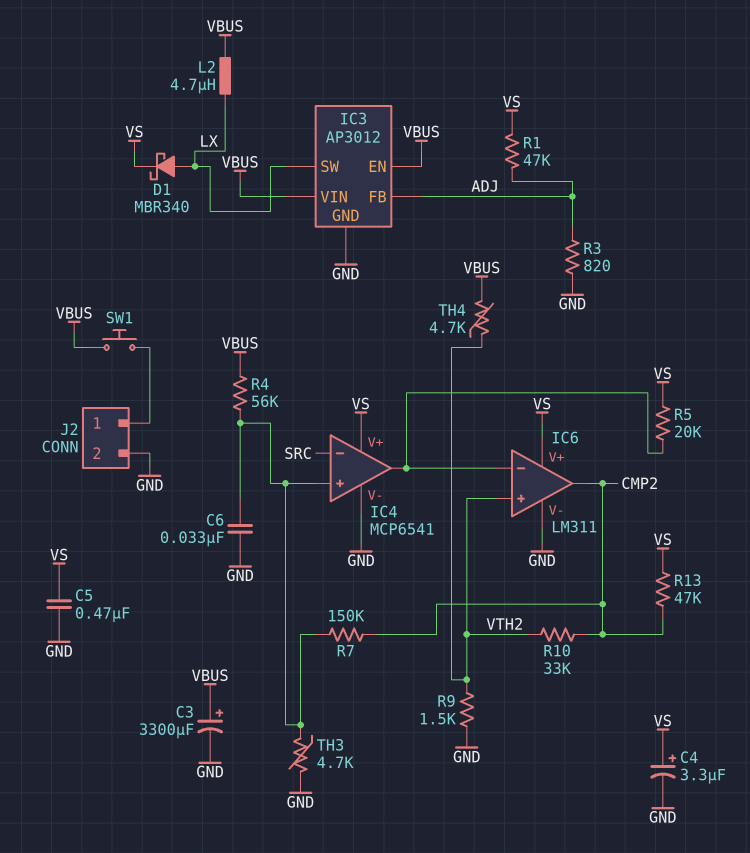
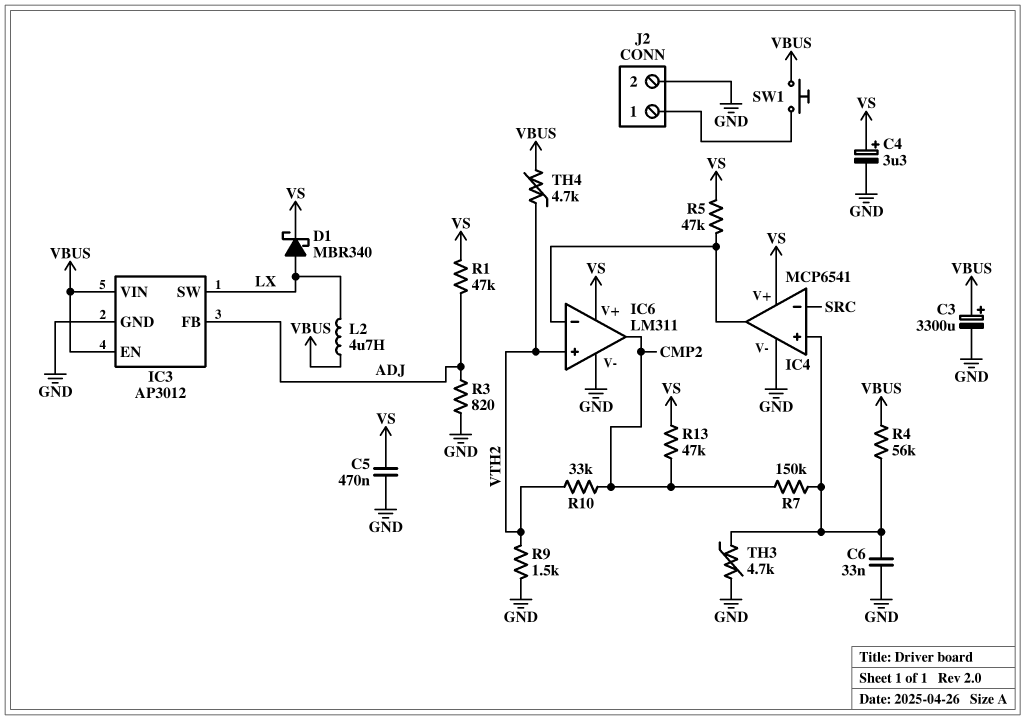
R5: 20k (IC4/out, VS) -> 47k (IC4/out, VS)

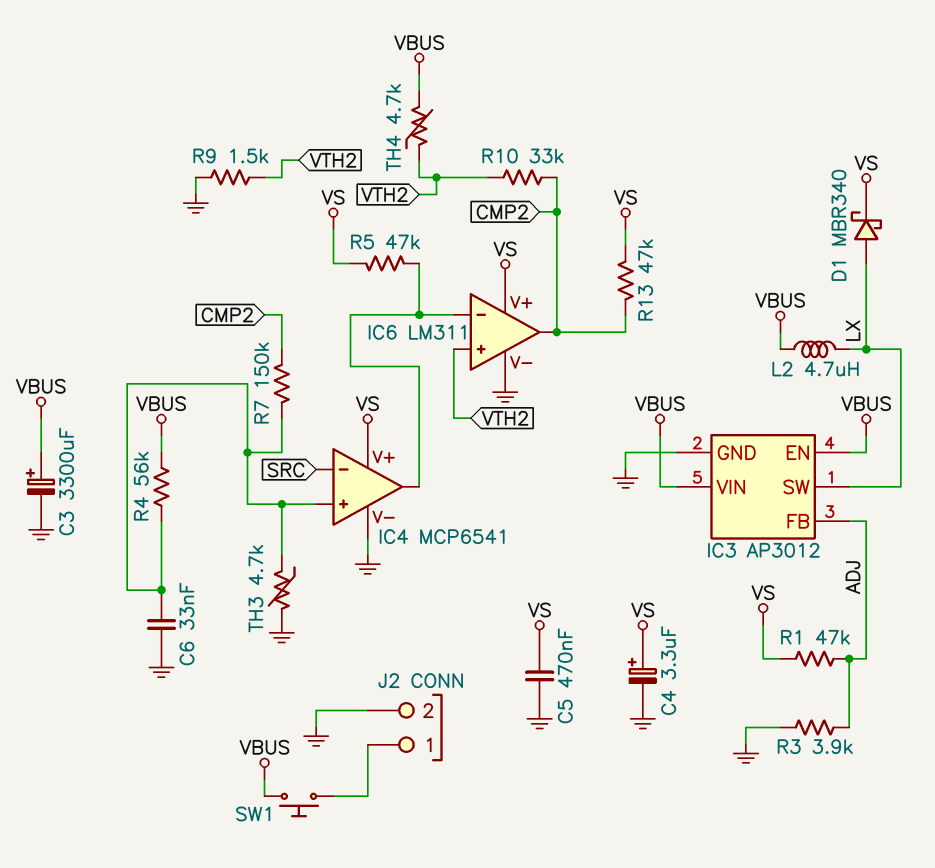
R3: 820 (ADJ, GND) -> 3.9k (ADJ, GND)

